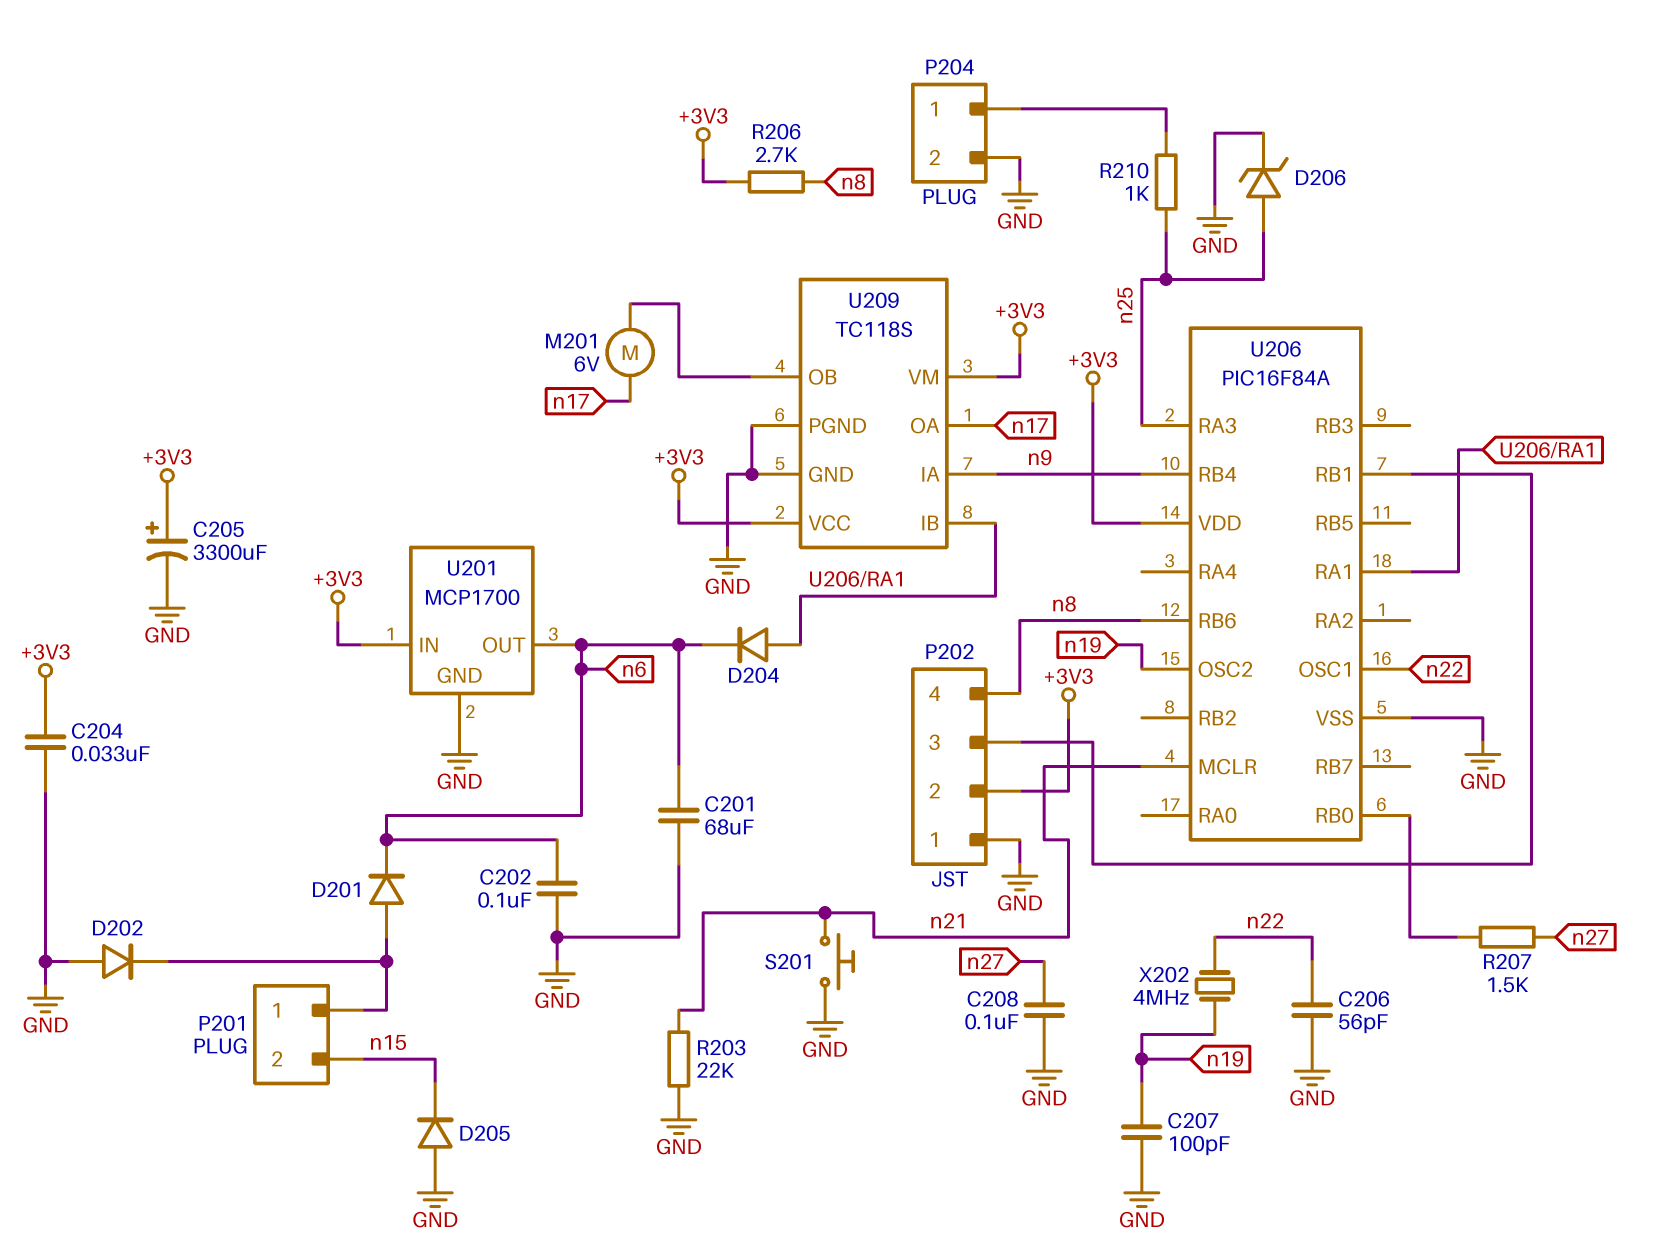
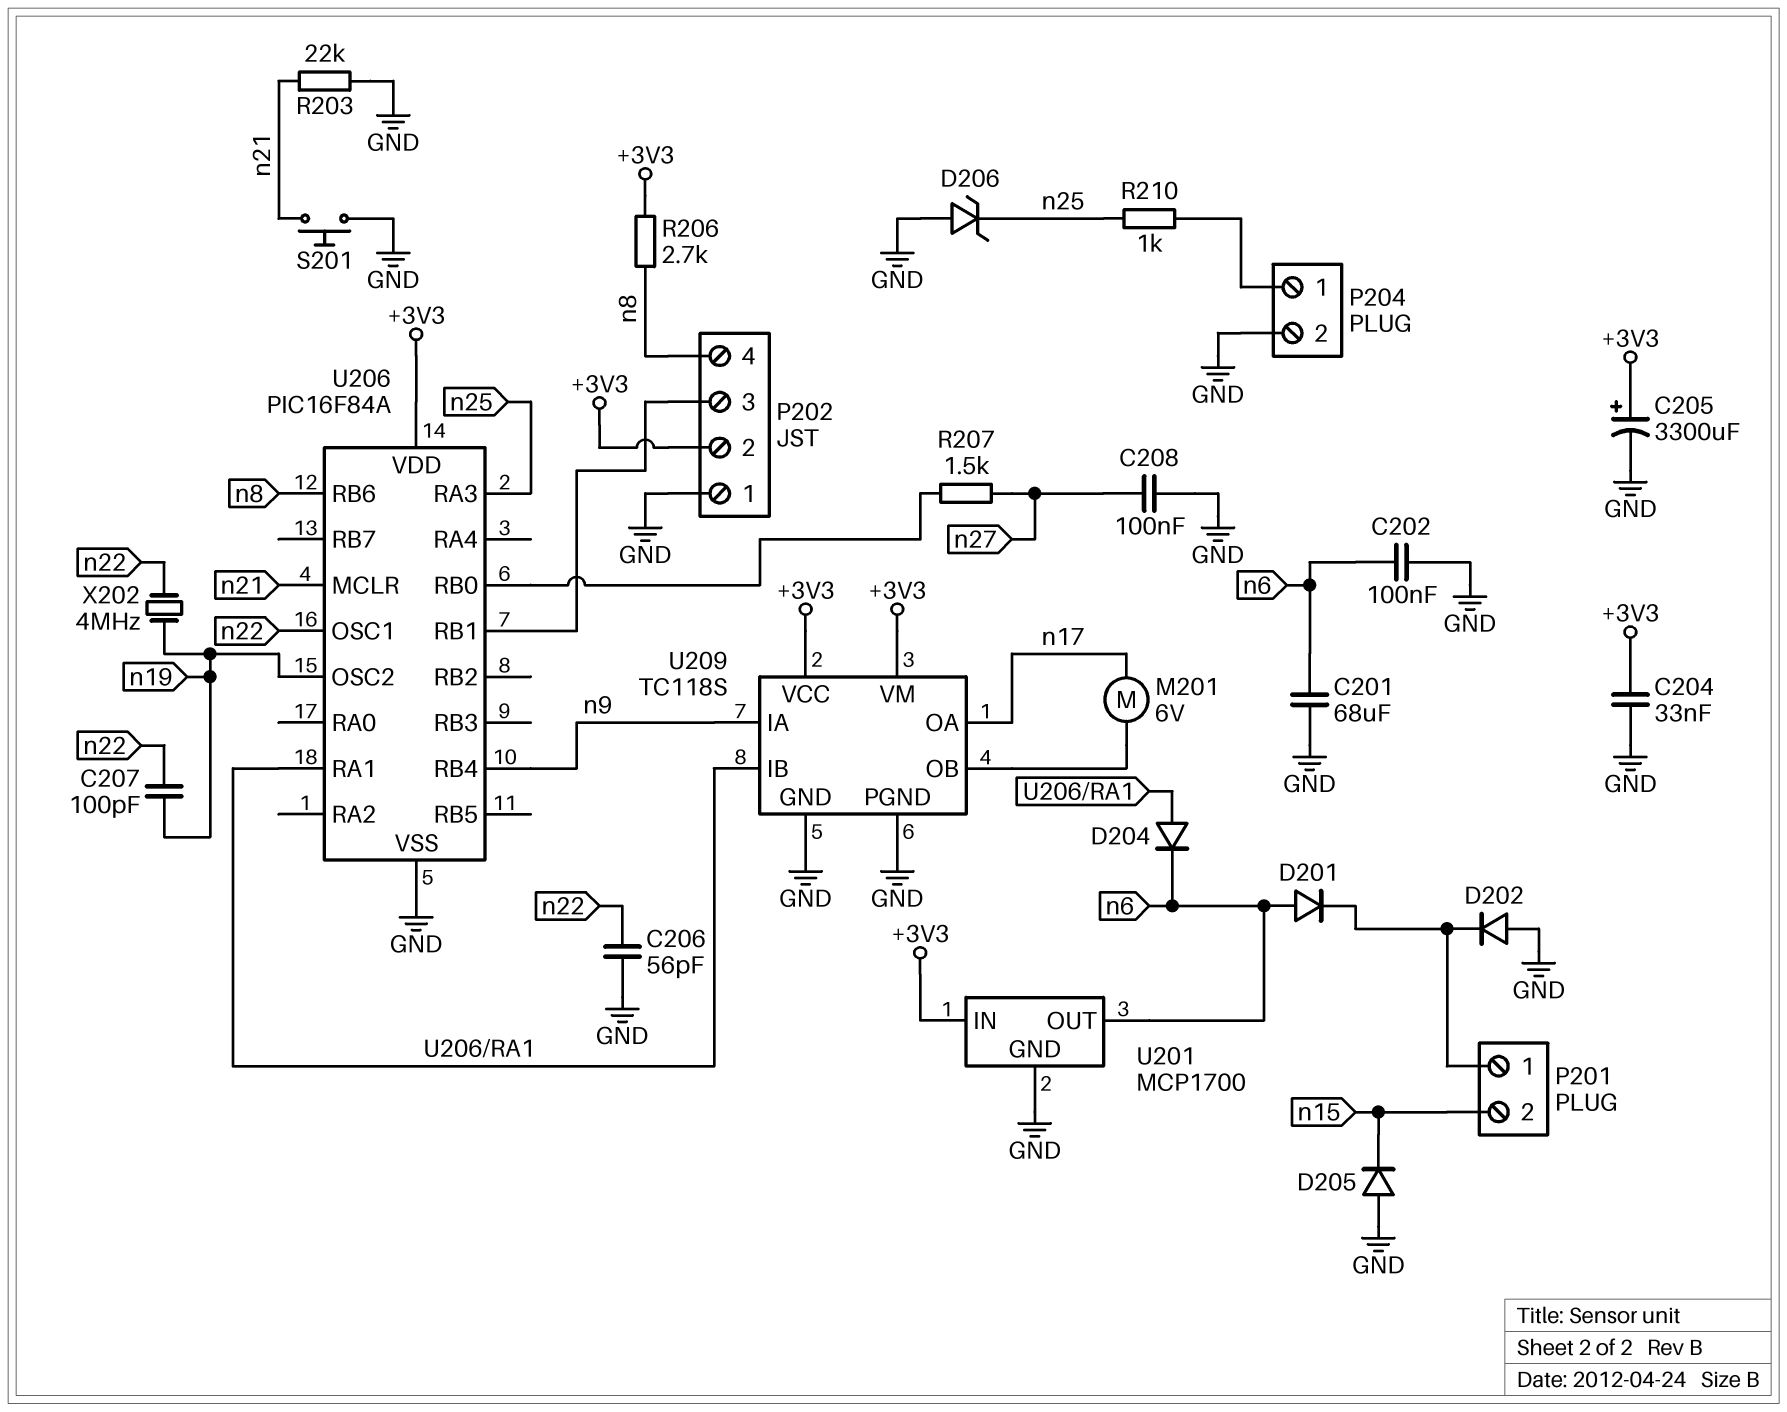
C207: 100pF (GND, n19) -> 100pF (n19, n22)
D201: diode (A P201/1, K n6) -> diode (A n6, K P201/1)
D206: zener (A n25, K GND) -> zener (A GND, K n25)

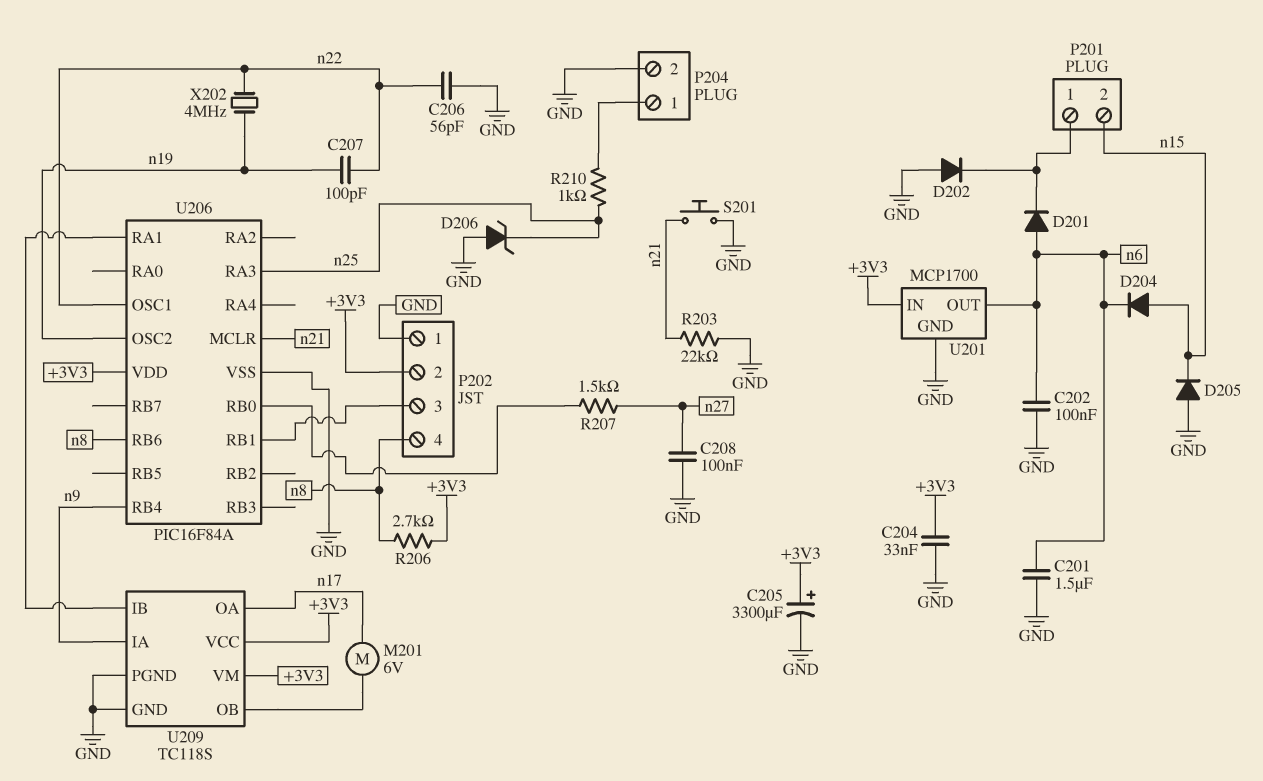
C201: 68uF (GND, n6) -> 1.5uF (GND, n6)
D204: diode (A U206/RA1, K n6) -> diode (A n15, K n6)

